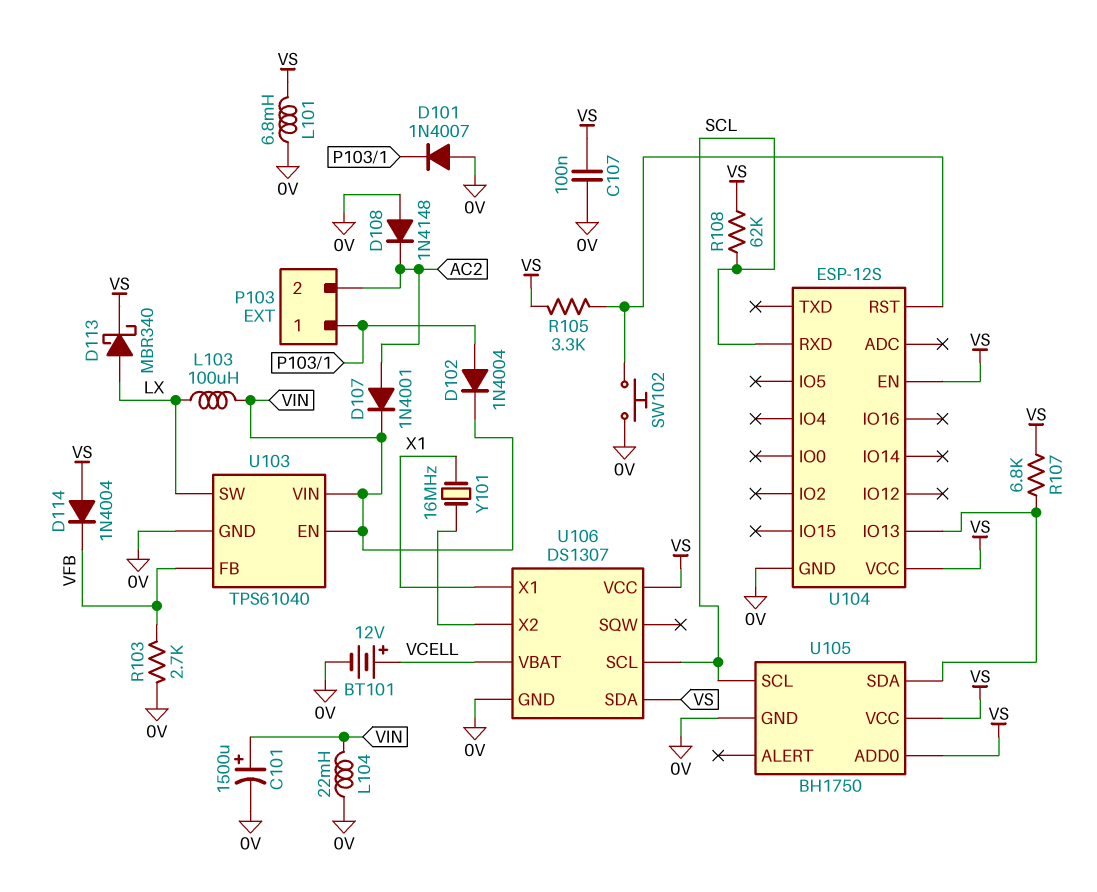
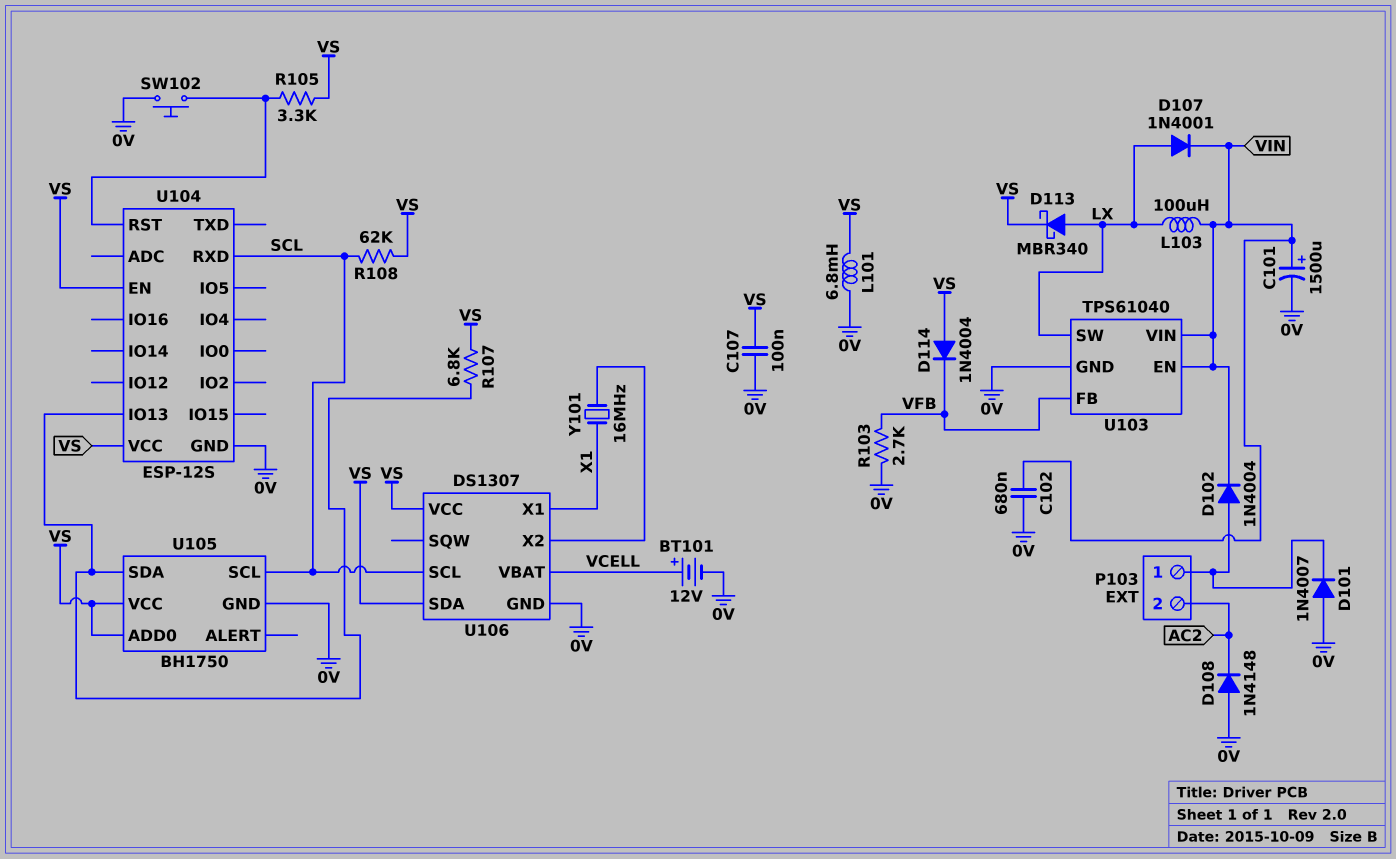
C102: none -> 680nF (0V, VIN)
D107: diode 1N4001 (A AC2, K VIN) -> diode 1N4001 (A LX, K VIN)
L104: 22mH (0V, VIN) -> none

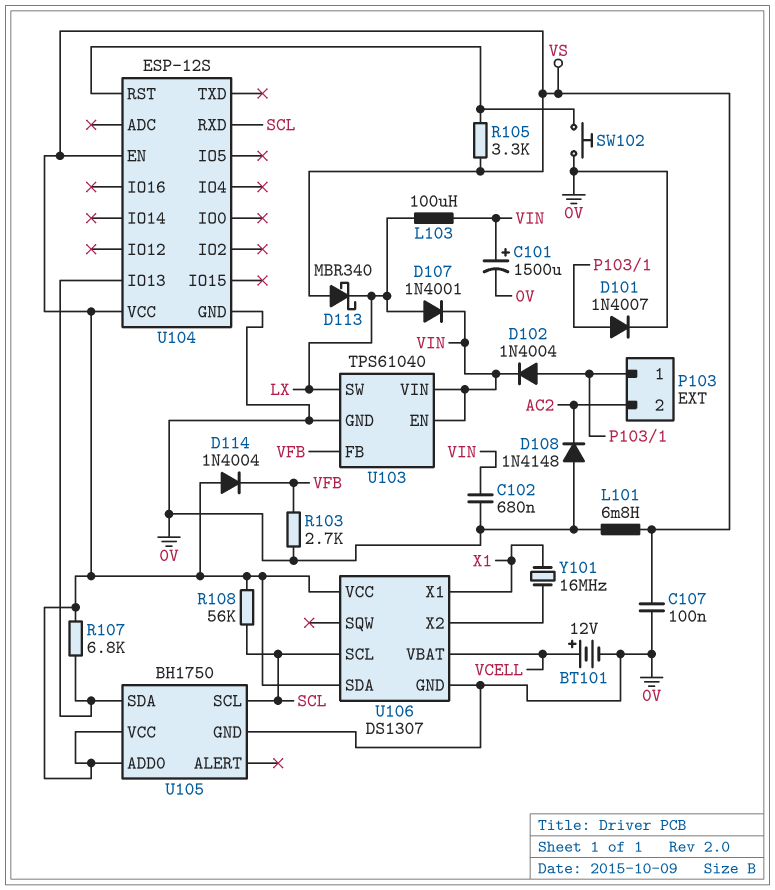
D101: diode 1N4007 (A 0V, K P103/1) -> diode 1N4007 (A P103/1, K 0V)
D113: schottky MBR340 (A LX, K VS) -> schottky MBR340 (A VS, K LX)
R108: 62k (SCL, VS) -> 56k (SCL, VS)

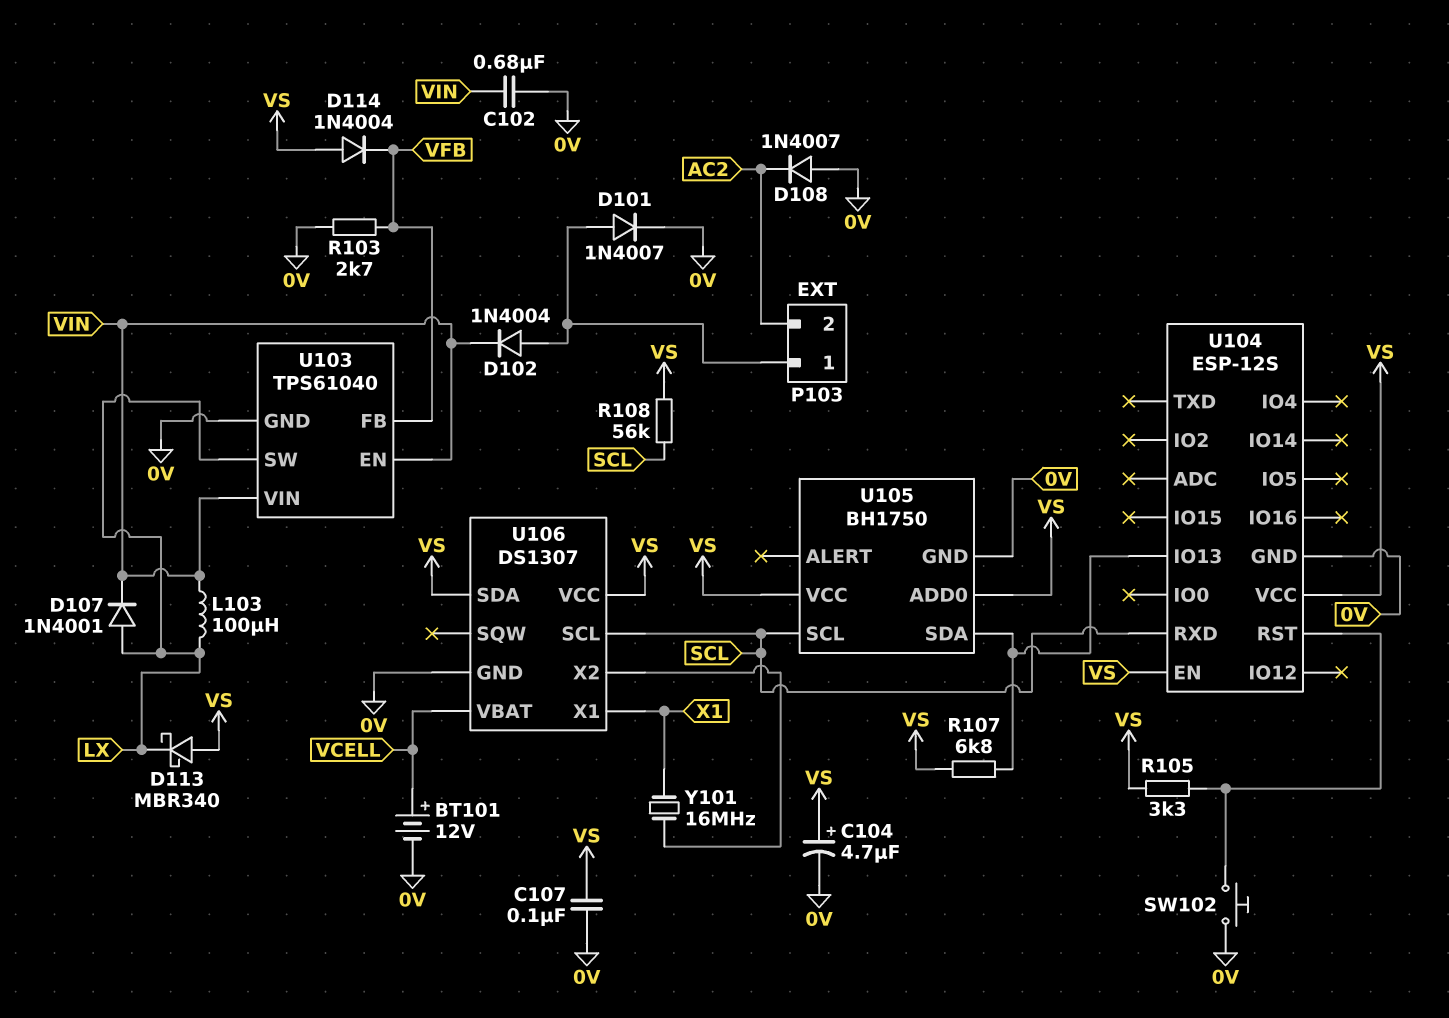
C101: 1500uF (plus VIN, minus 0V) -> none
C104: none -> 4.7uF (plus VS, minus 0V)
D108: diode 1N4148 (A 0V, K AC2) -> diode 1N4007 (A 0V, K AC2)
L101: 6.8mH (0V, VS) -> none

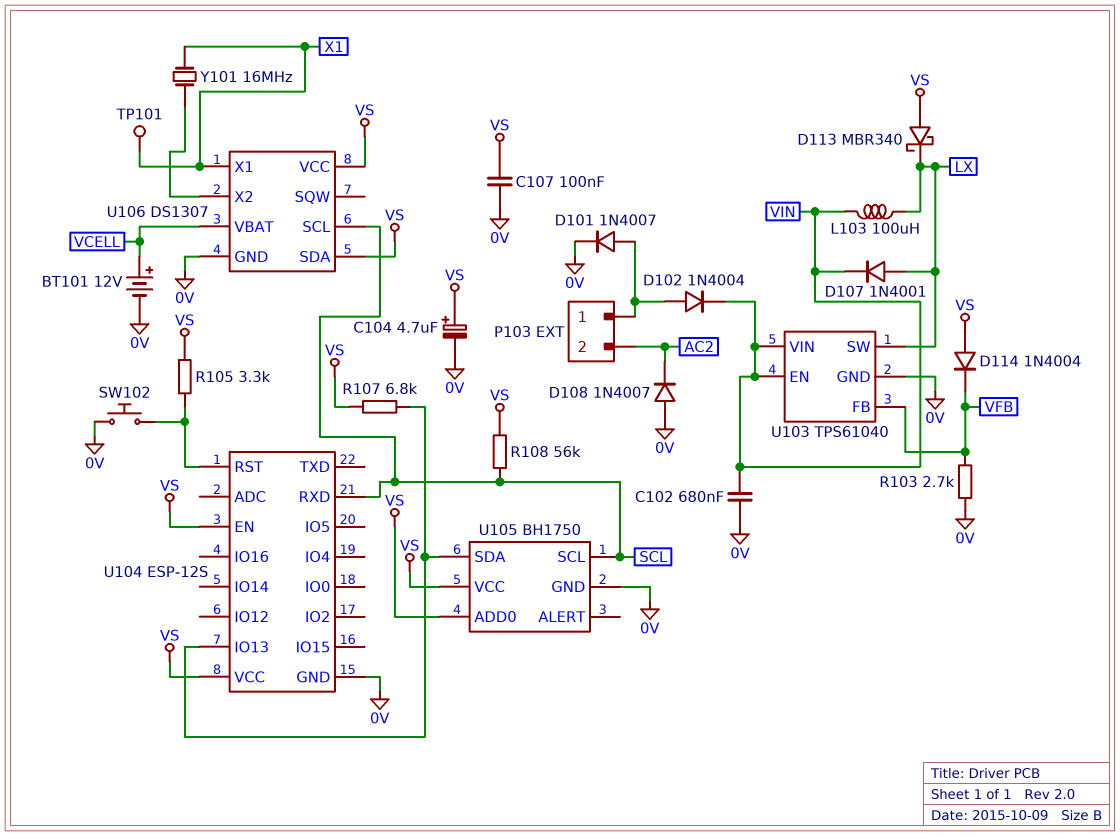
TP101: none -> test point (X1)

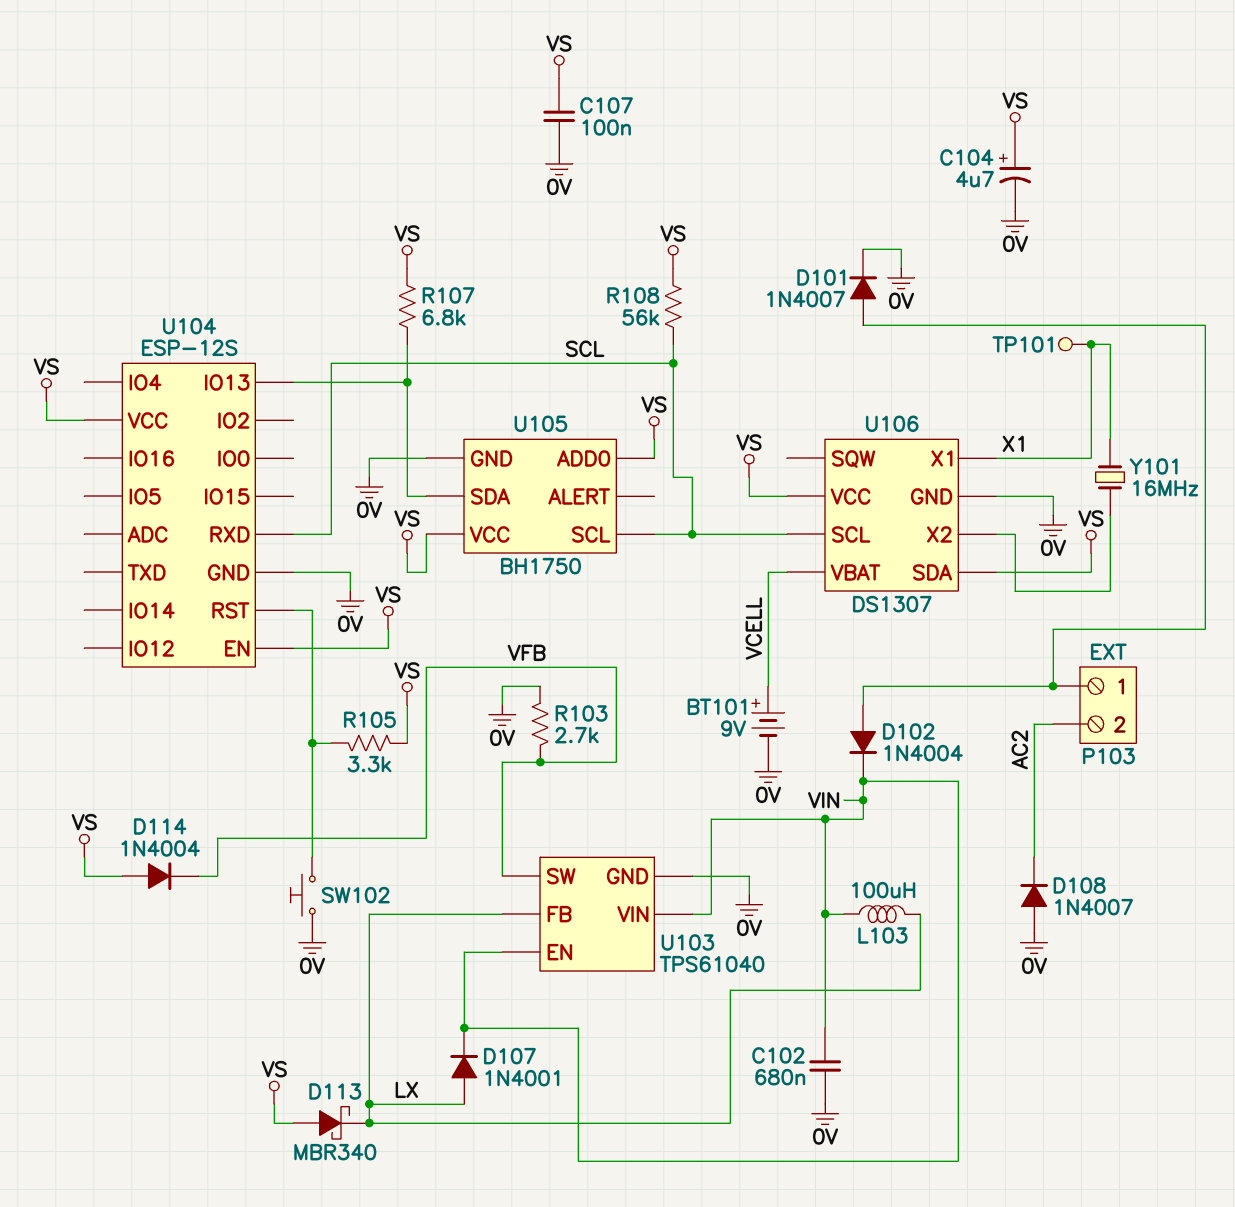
BT101: 12V (plus VCELL, minus 0V) -> 9V (plus VCELL, minus 0V)
U103 pin FB: VFB -> LX
U103 pin SW: LX -> VFB

